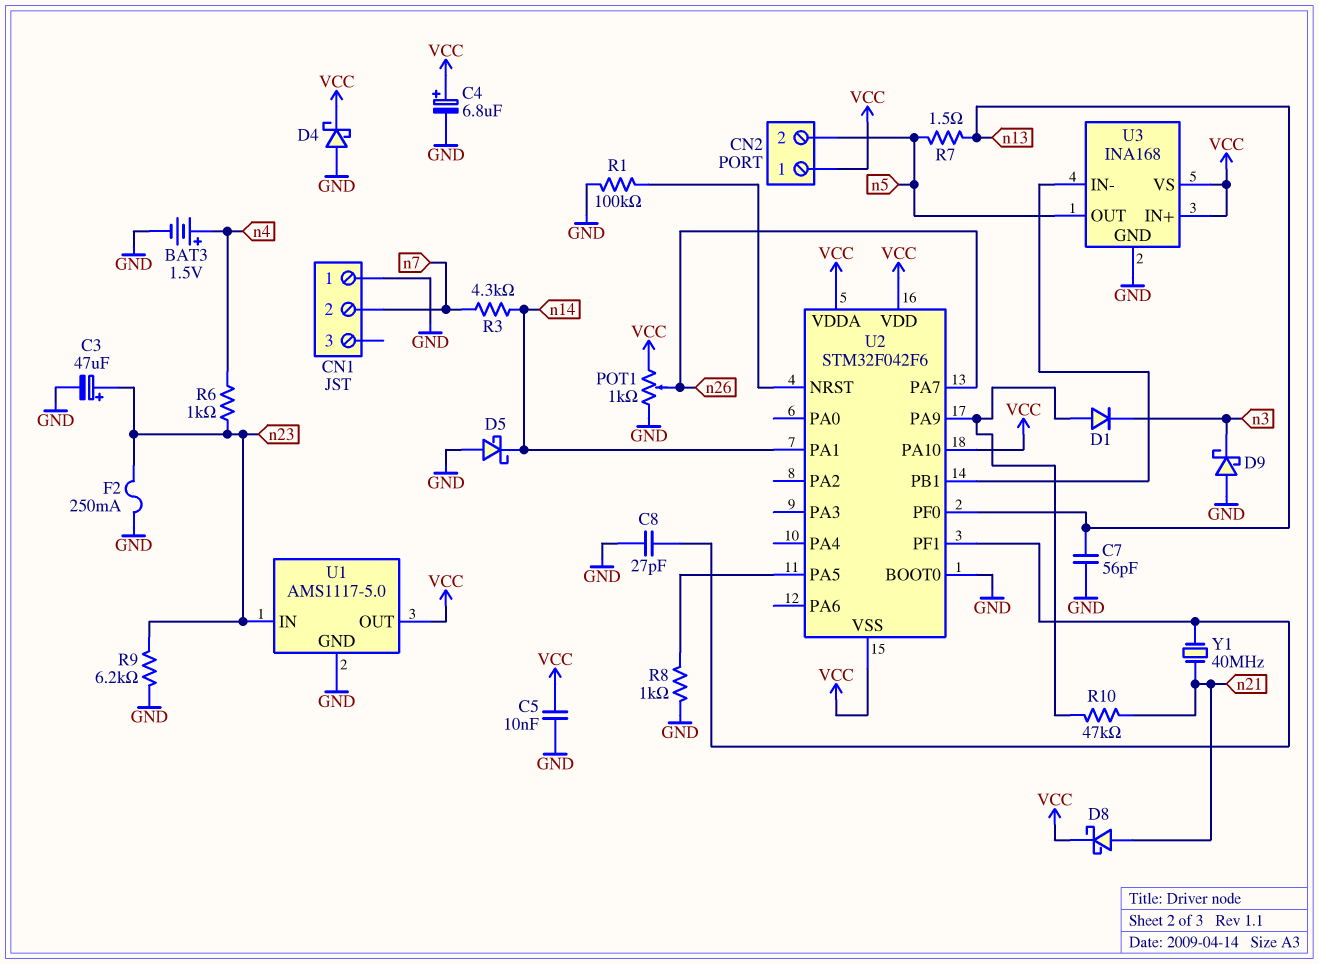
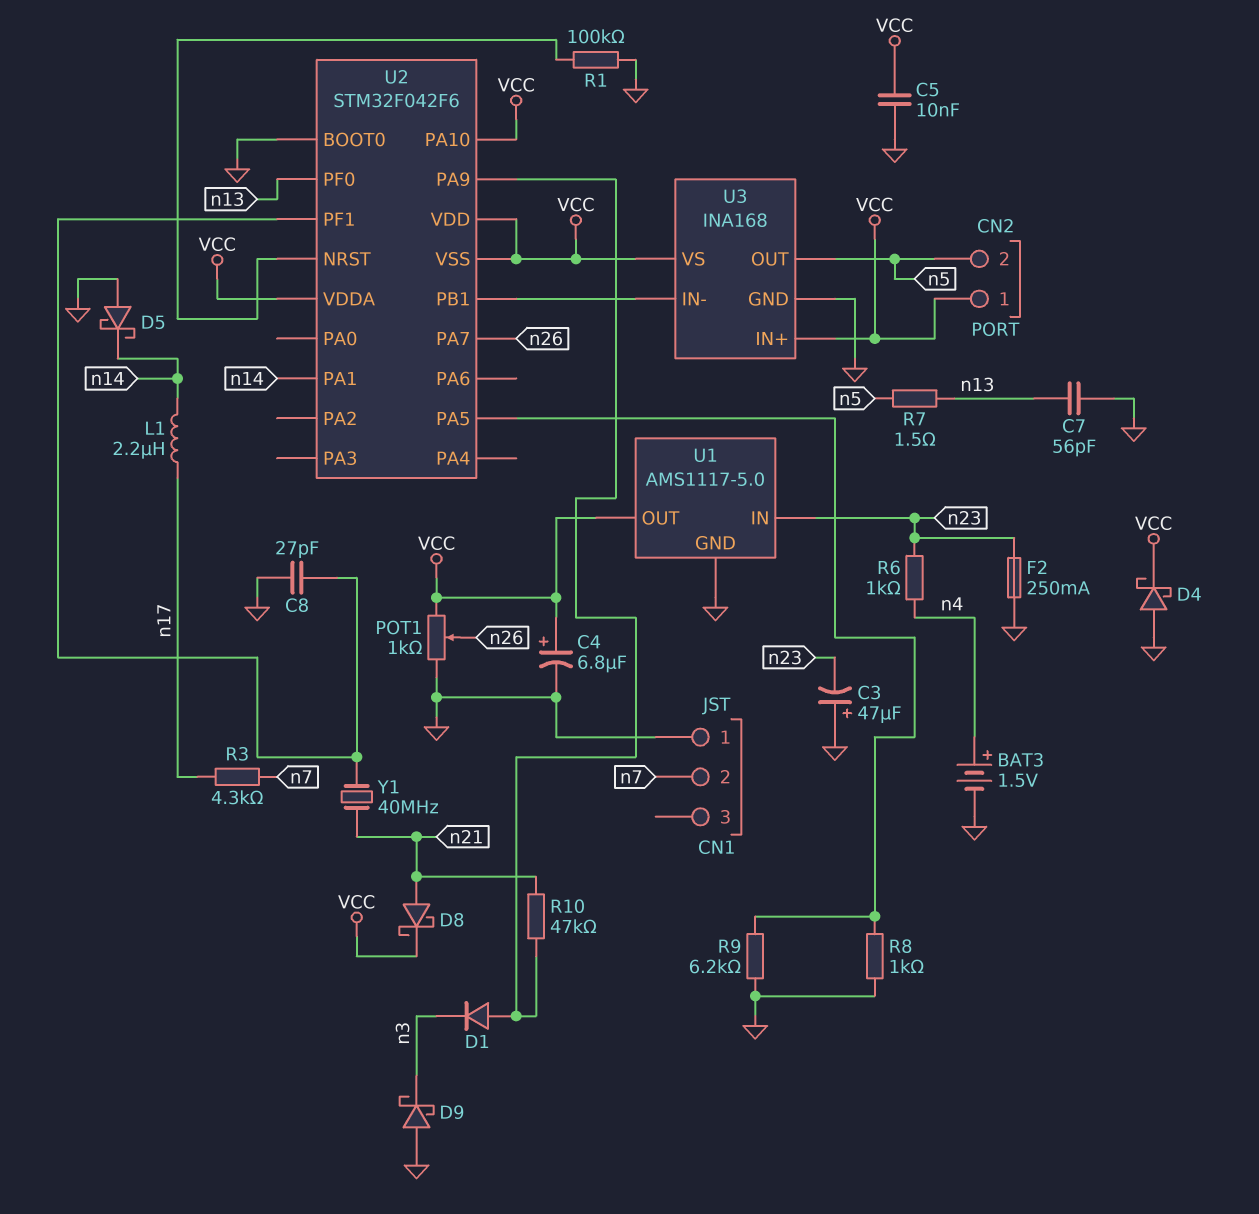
C3: 47uF (plus n23, minus GND) -> 47uF (plus GND, minus n23)
L1: none -> 2.2uH (n14, n17)
R3: 4.3k (n7, n14) -> 4.3k (n7, n17)
R9: 6.2k (GND, n23) -> 6.2k (GND, U2/PA5)

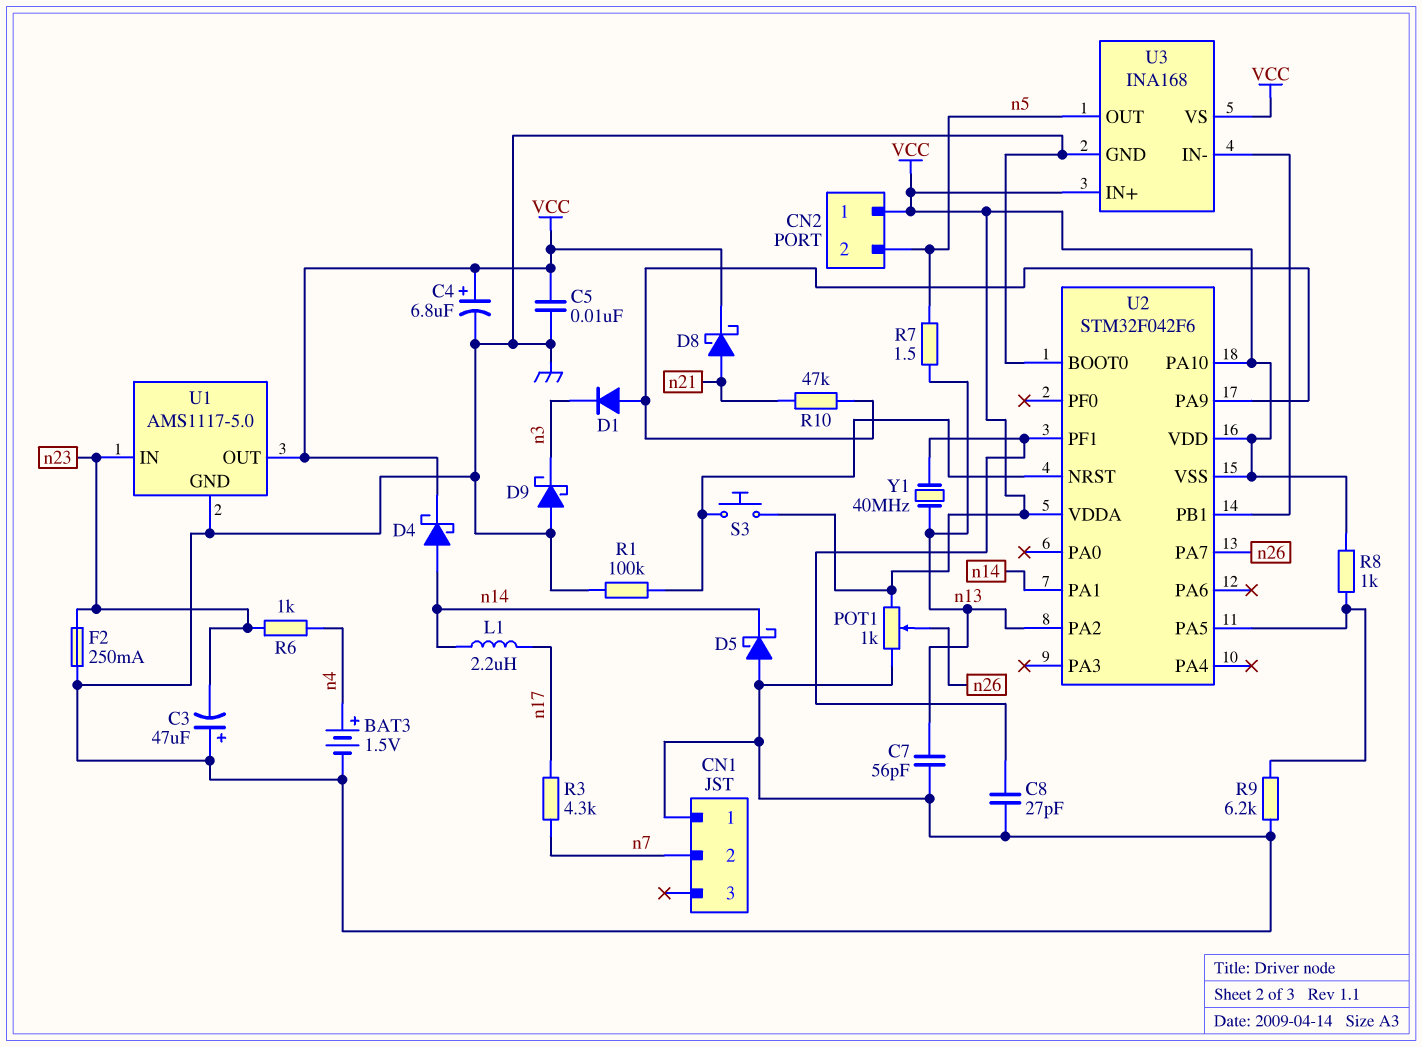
D4: schottky (A GND, K VCC) -> schottky (A n14, K VCC)
R8: 1k (GND, U2/PA5) -> 1k (U2/PA5, VCC)
S3: none -> button (U2/NRST, VCC)
U2 pin PA2: none -> n13
U2 pin PF0: n13 -> none
Y1: 40MHz (U2/PF1, n21) -> 40MHz (U2/PF1, n13)

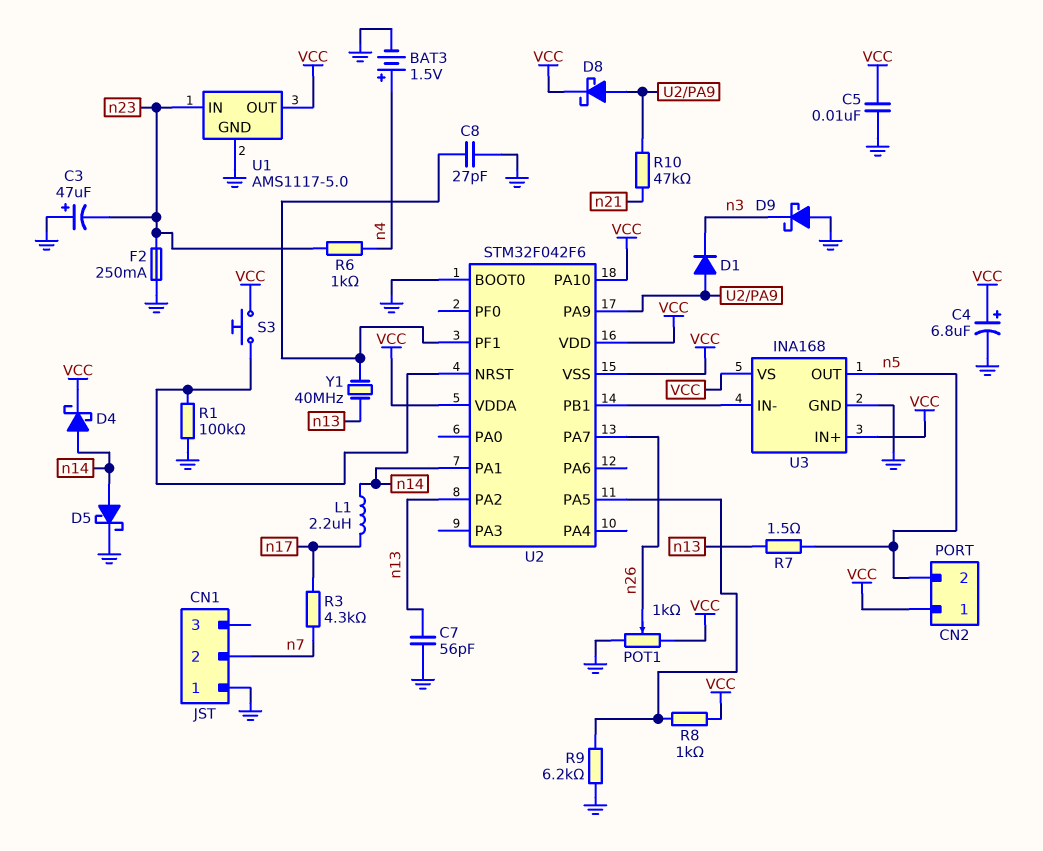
D5: schottky (A GND, K n14) -> schottky (A n14, K GND)
D8: schottky (A n21, K VCC) -> schottky (A U2/PA9, K VCC)

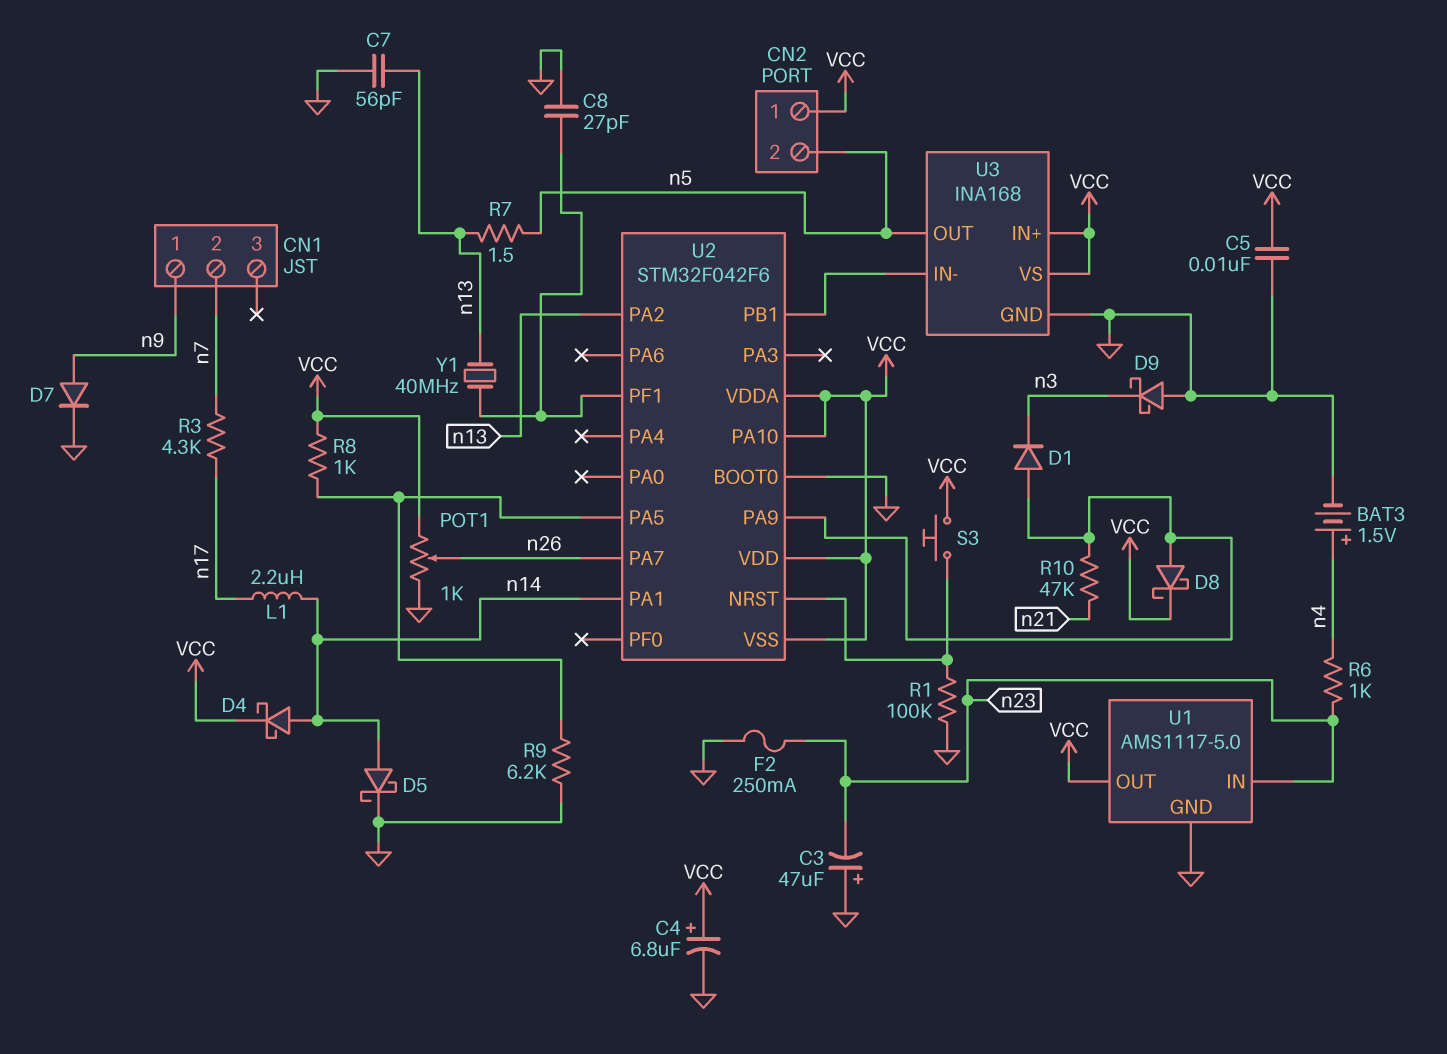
CN1 pin 1: GND -> n9
D7: none -> diode (A n9, K GND)

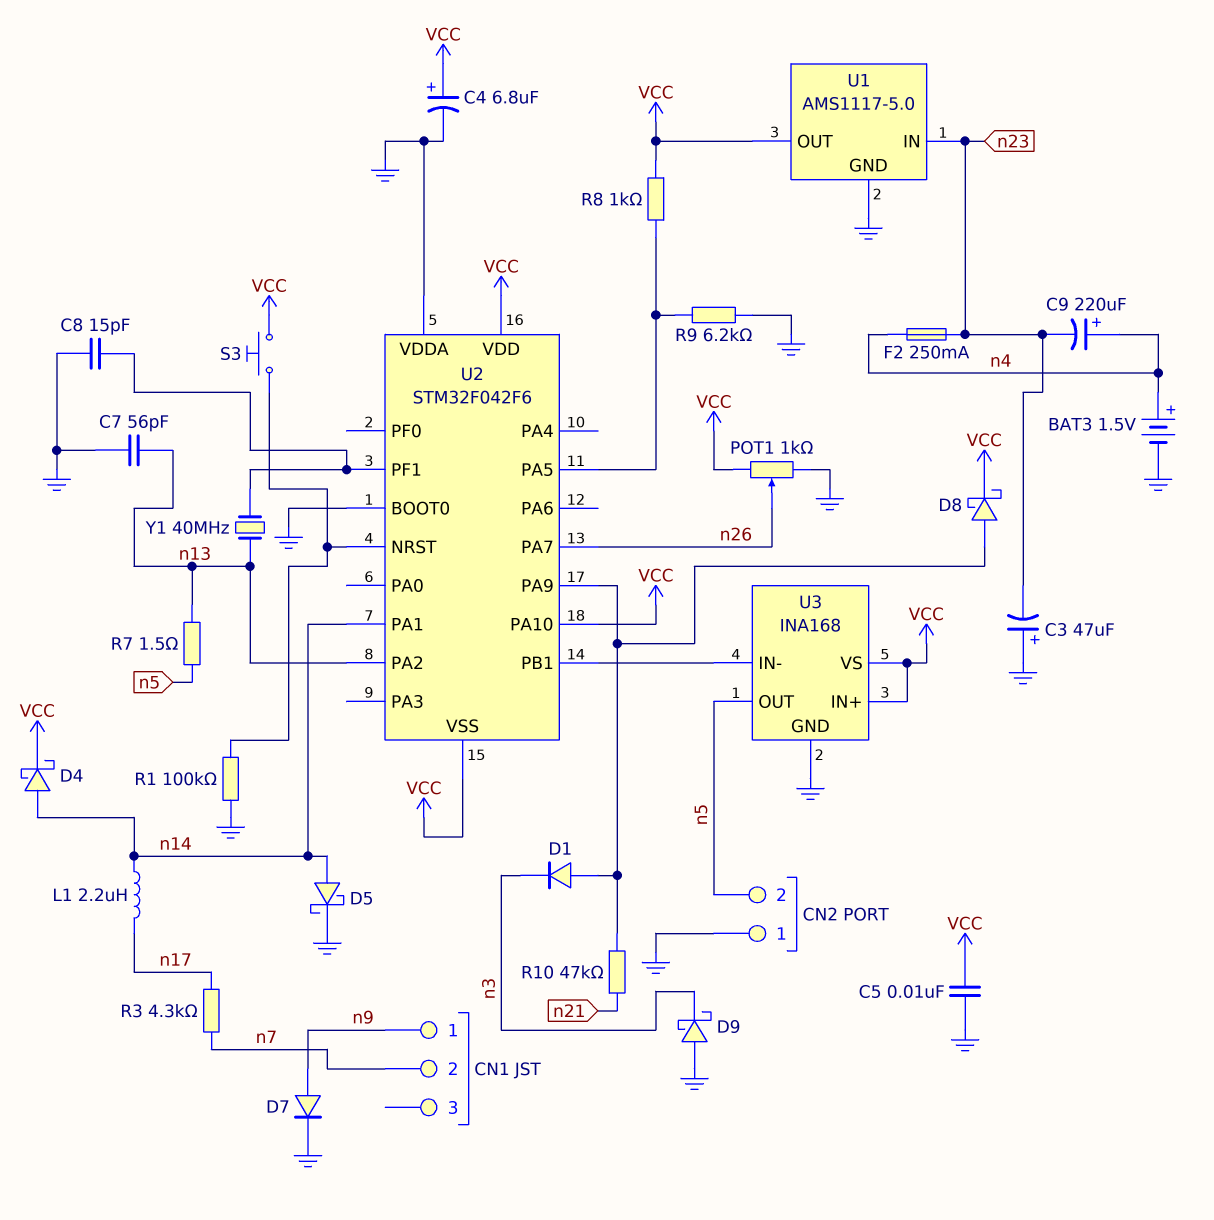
C8: 27pF (GND, U2/PF1) -> 15pF (GND, U2/PF1)
C9: none -> 220uF (plus n4, minus n23)
CN2 pin 1: VCC -> GND
F2: 250mA (GND, n23) -> 250mA (n4, n23)
R6: 1k (n4, n23) -> none
U2 pin VDDA: VCC -> GND

